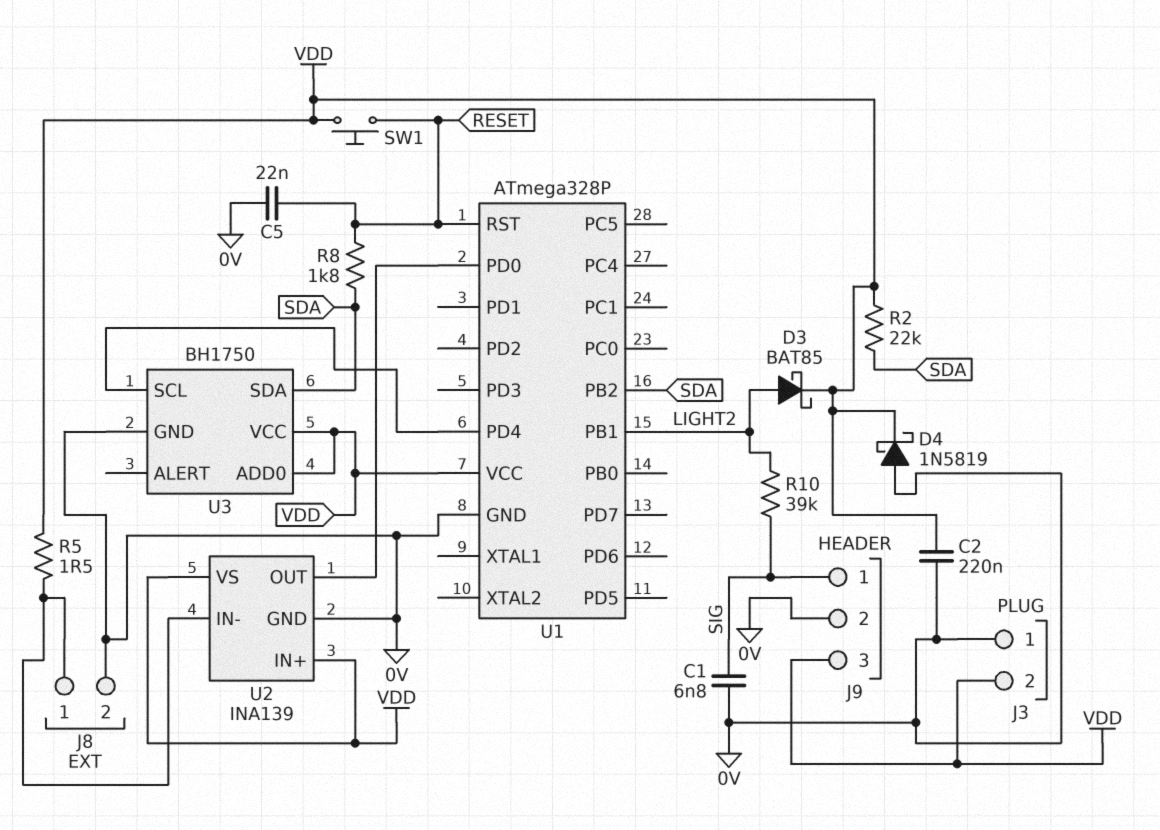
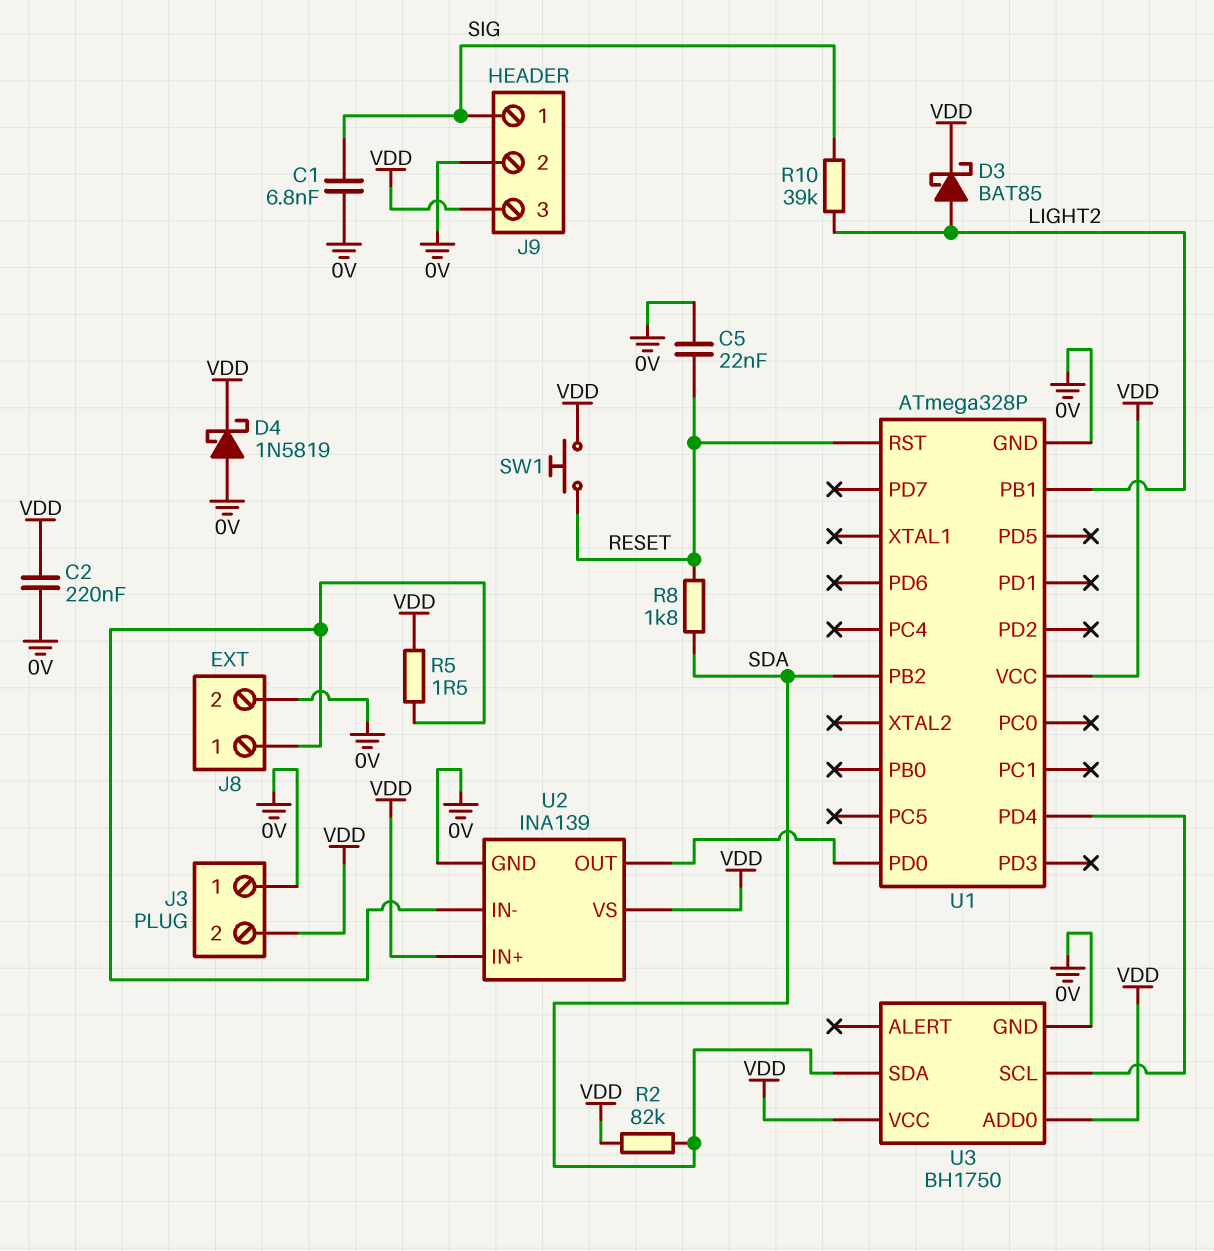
R2: 22k (SDA, VDD) -> 82k (SDA, VDD)

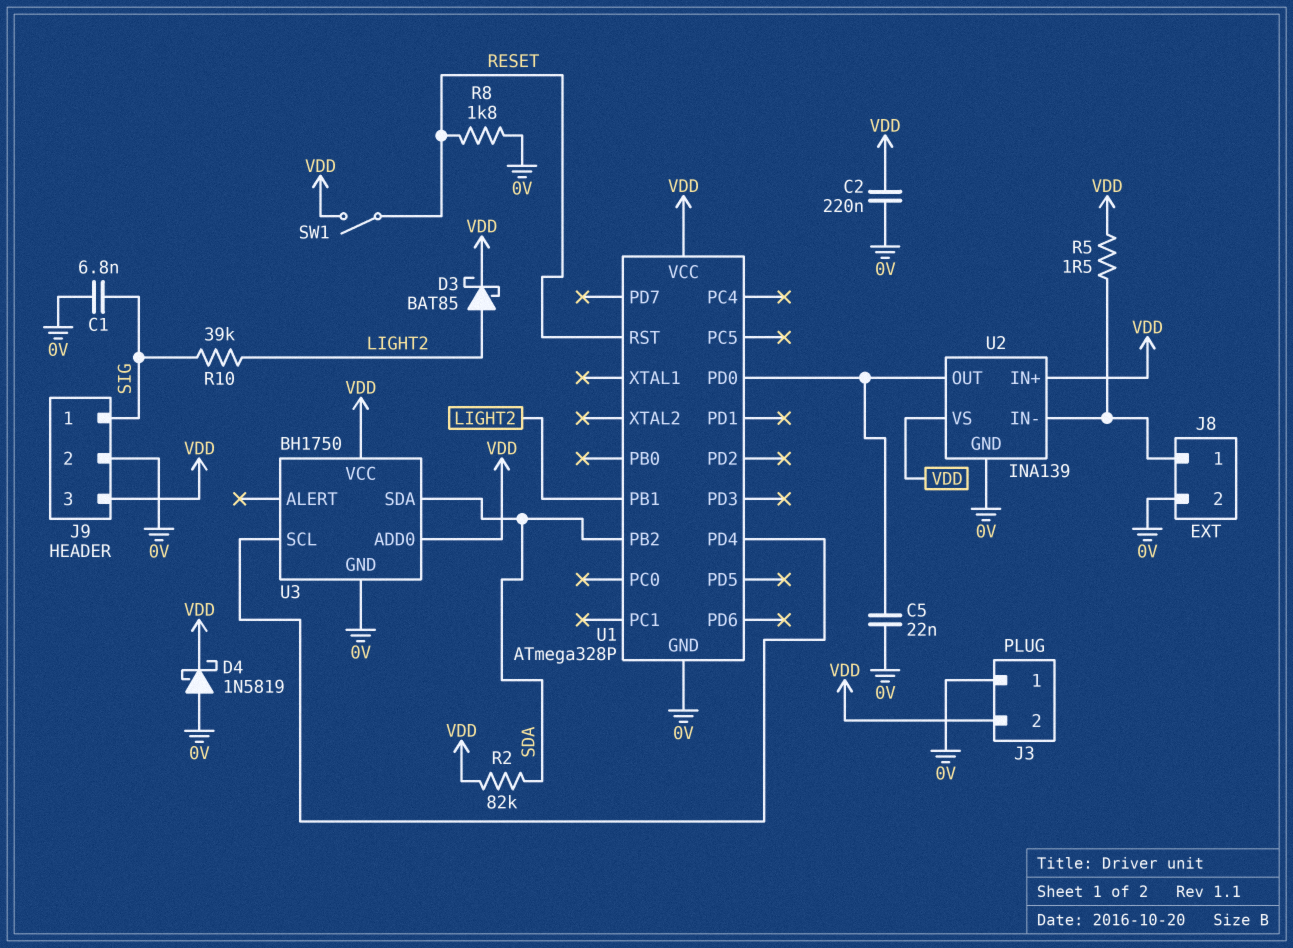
C5: 22nF (0V, RESET) -> 22nF (0V, U1/PD0)
R8: 1.8k (RESET, SDA) -> 1.8k (0V, RESET)
SW1: button (RESET, VDD) -> switch (RESET, VDD)

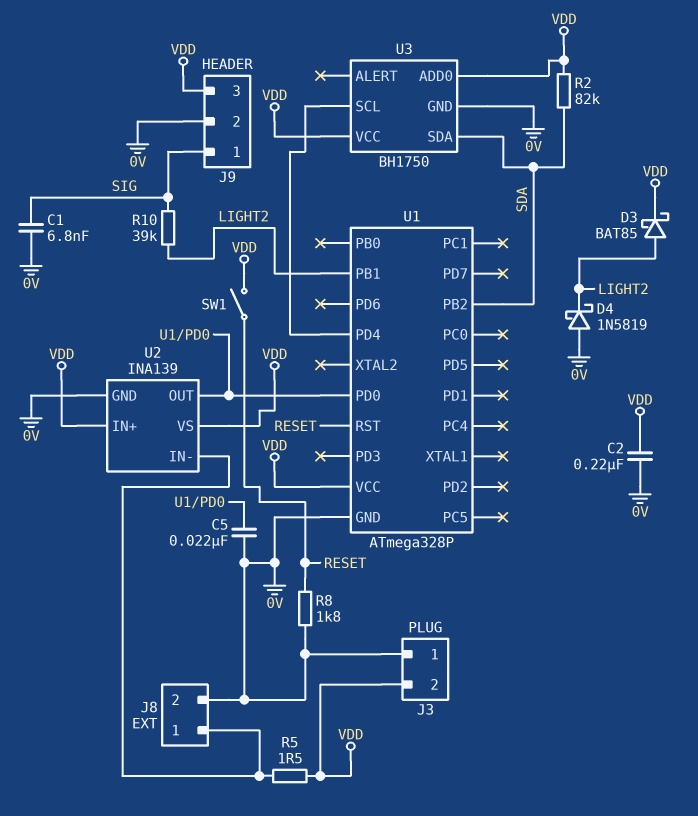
D4: schottky 1N5819 (A 0V, K VDD) -> schottky 1N5819 (A 0V, K LIGHT2)

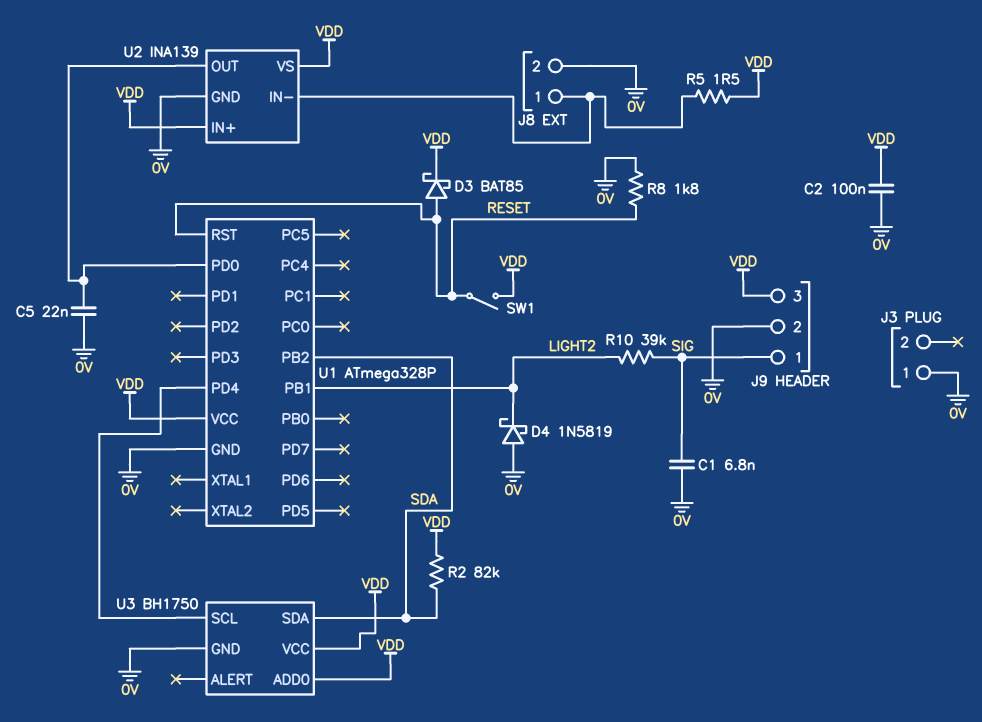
C2: 220nF (0V, VDD) -> 100nF (0V, VDD)
D3: schottky BAT85 (A LIGHT2, K VDD) -> schottky BAT85 (A RESET, K VDD)
J3 pin 2: VDD -> none

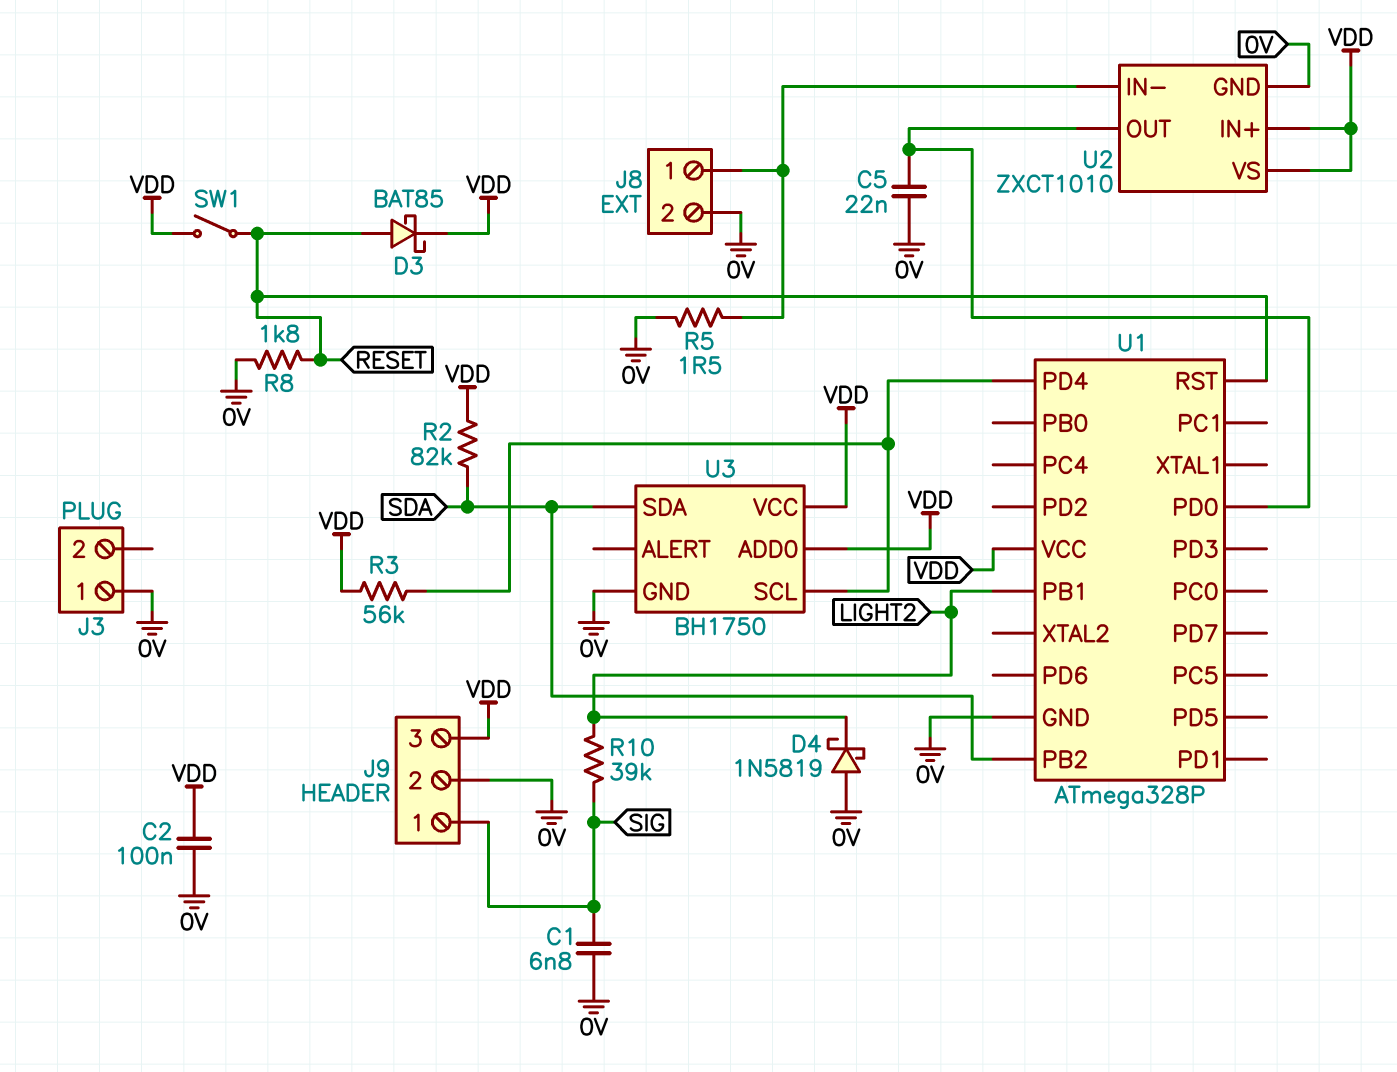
R3: none -> 56k (U1/PD4, VDD)
R5: 1.5 (J8/1, VDD) -> 1.5 (0V, J8/1)
U2: INA139 -> ZXCT1010

